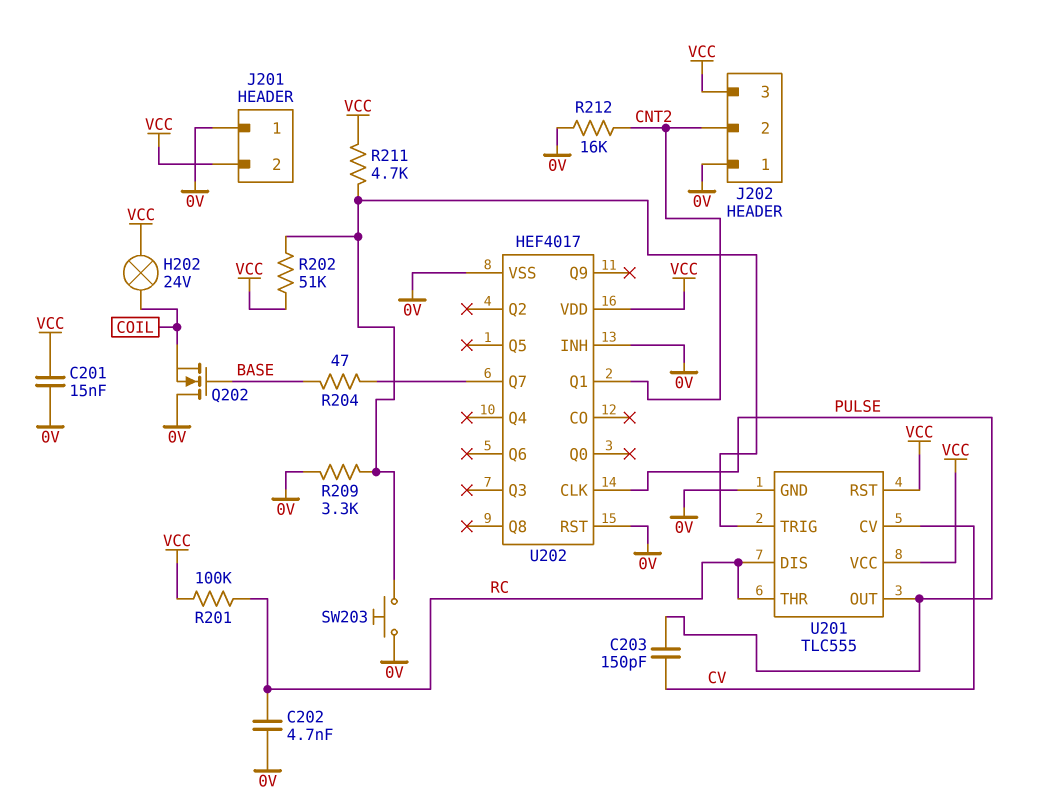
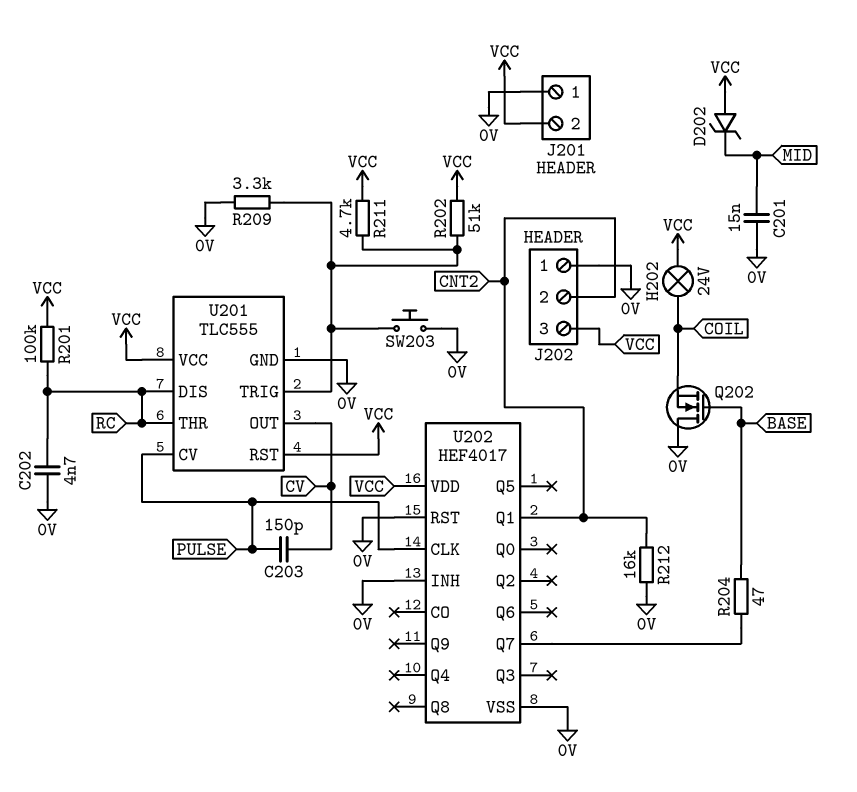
C201: 15nF (0V, VCC) -> 15nF (0V, MID)
D202: none -> zener (A VCC, K MID)
U201 pin CV: CV -> PULSE
U201 pin OUT: PULSE -> CV

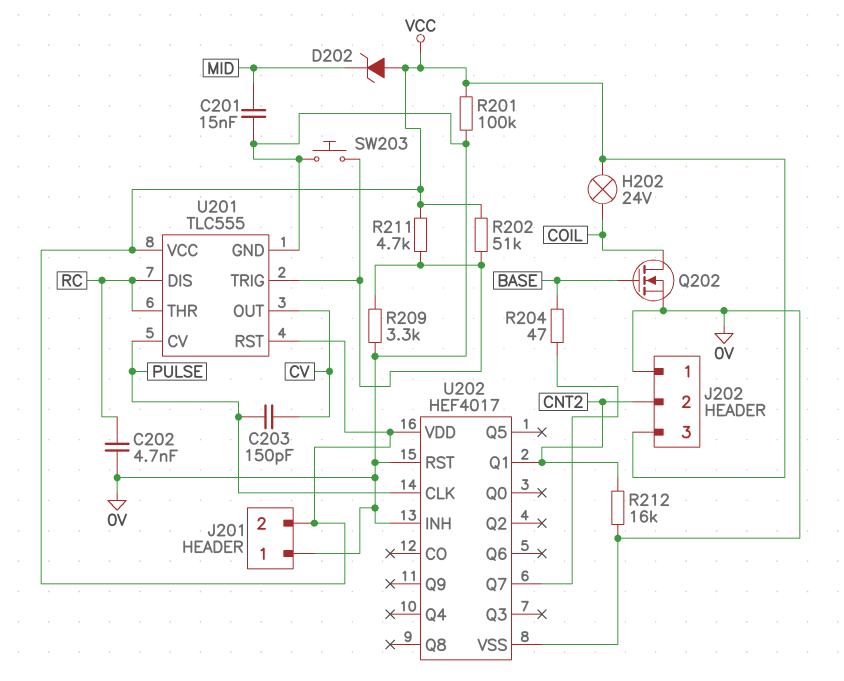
Q202: NMOS (G BASE, D 0V, S COIL) -> NMOS (G BASE, D COIL, S 0V)
R201: 100k (RC, VCC) -> 100k (0V, VCC)

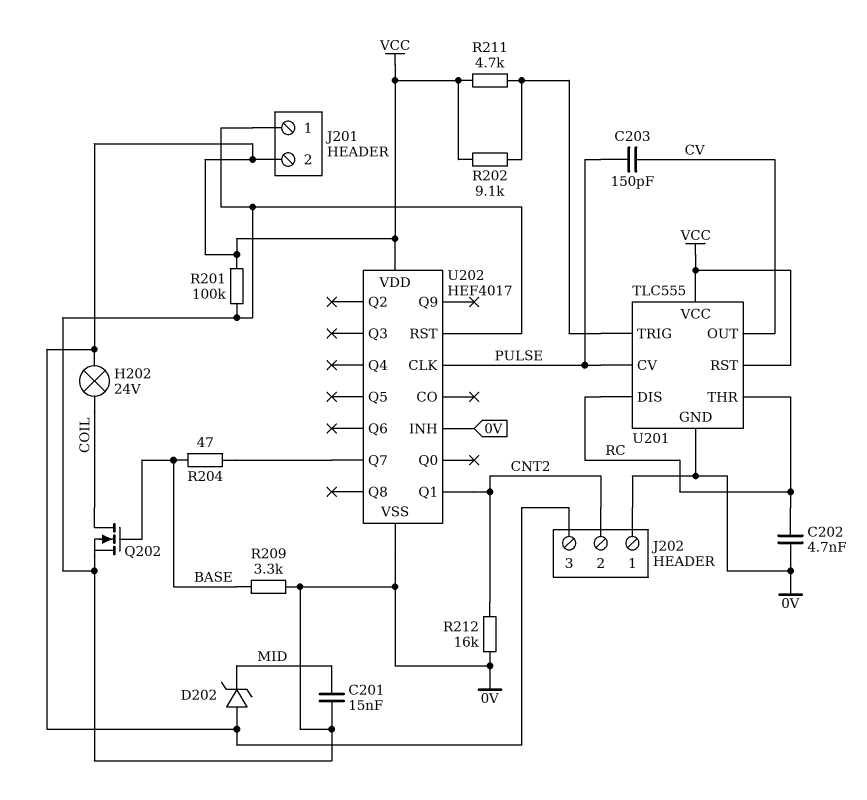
R202: 51k (U201/TRIG, VCC) -> 9.1k (U201/TRIG, VCC)
R209: 3.3k (0V, U201/TRIG) -> 3.3k (0V, BASE)
SW203: button (0V, U201/TRIG) -> none

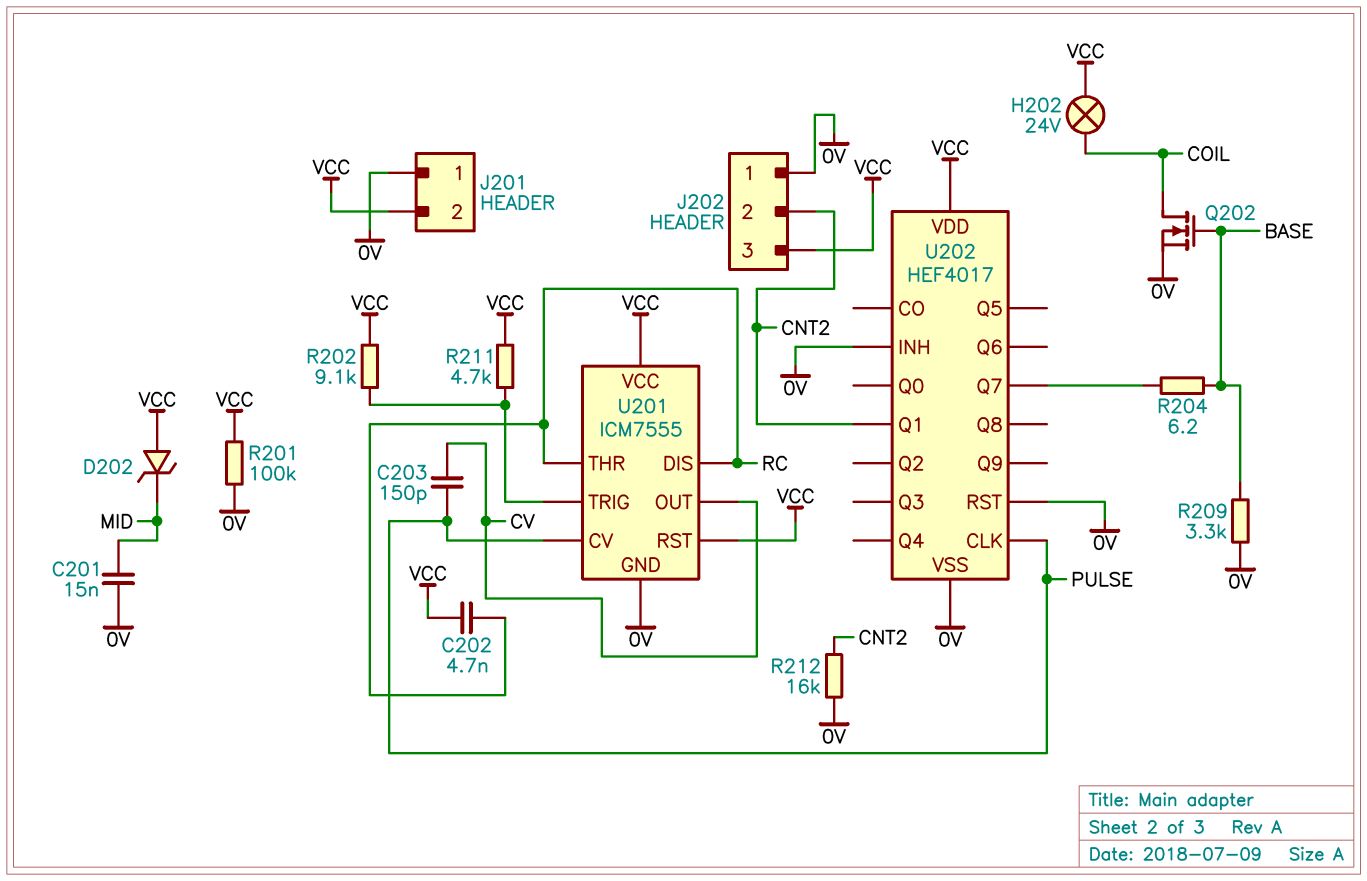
C202: 4.7nF (0V, RC) -> 4.7nF (RC, VCC)
R204: 47 (BASE, U202/Q7) -> 6.2 (BASE, U202/Q7)
U201: TLC555 -> ICM7555

